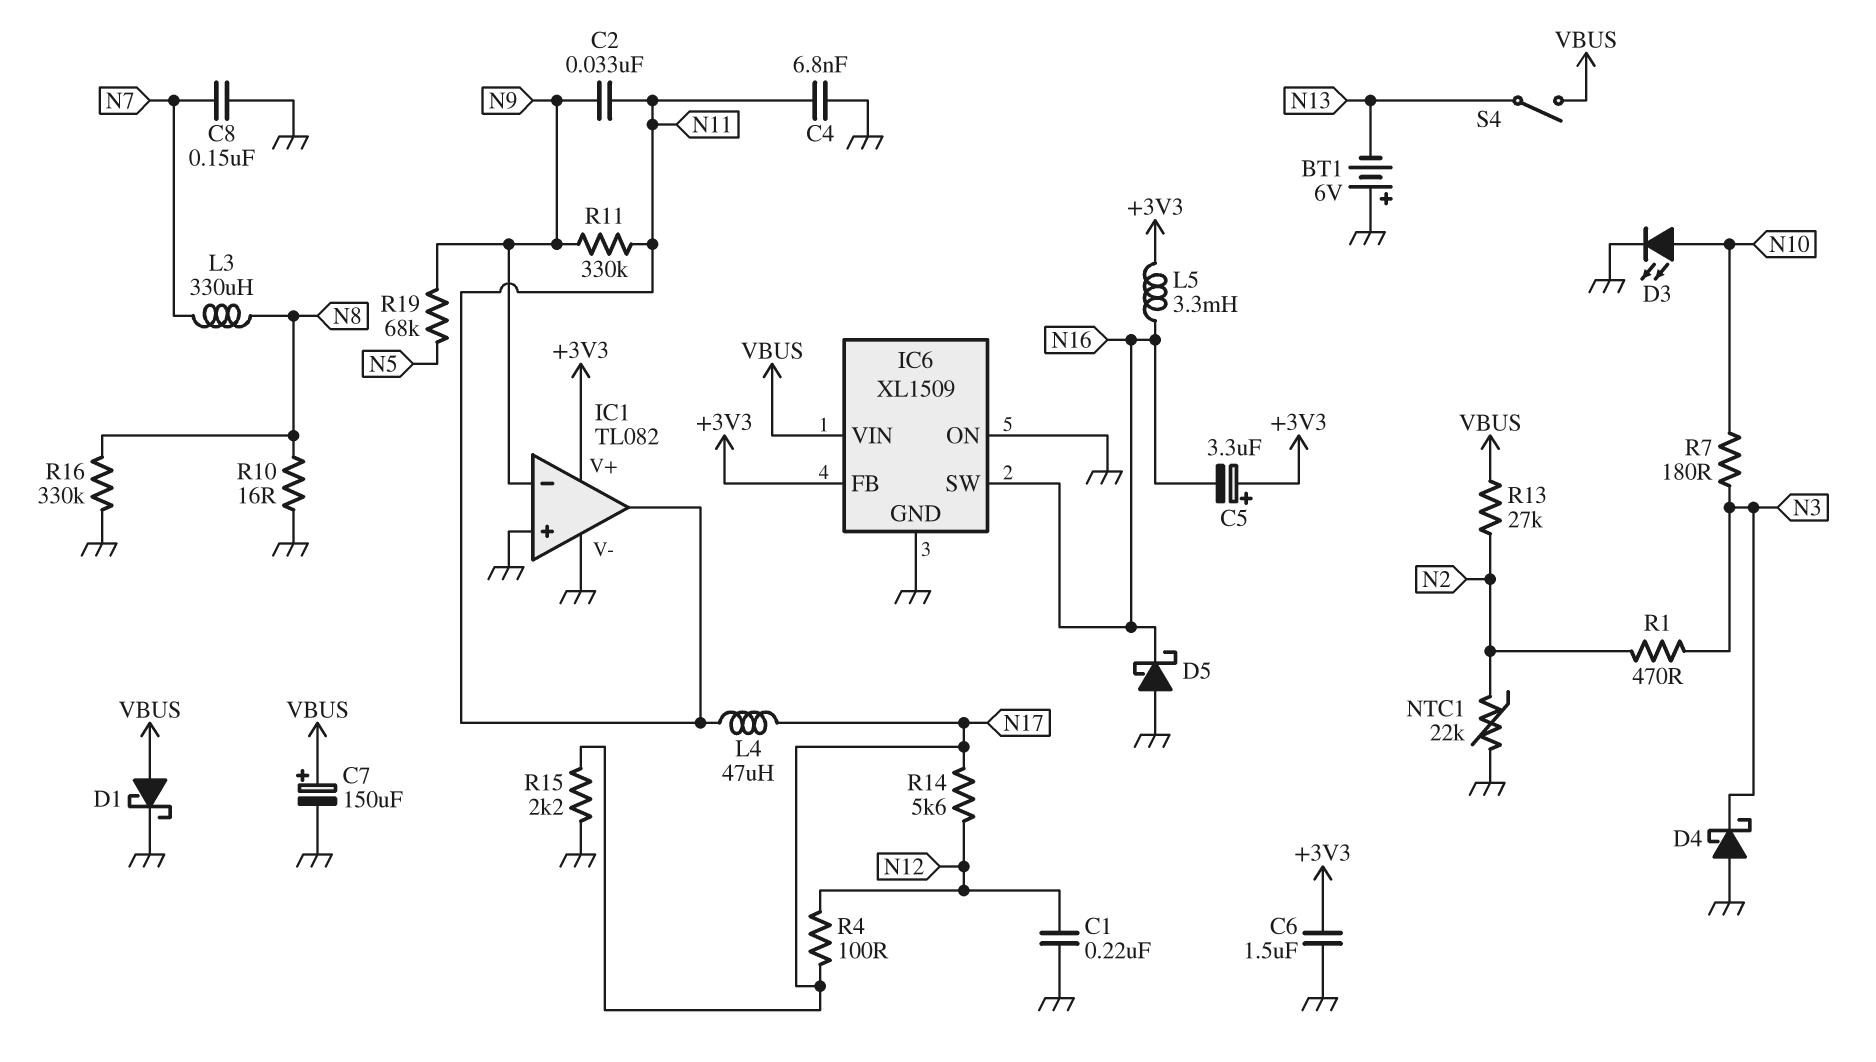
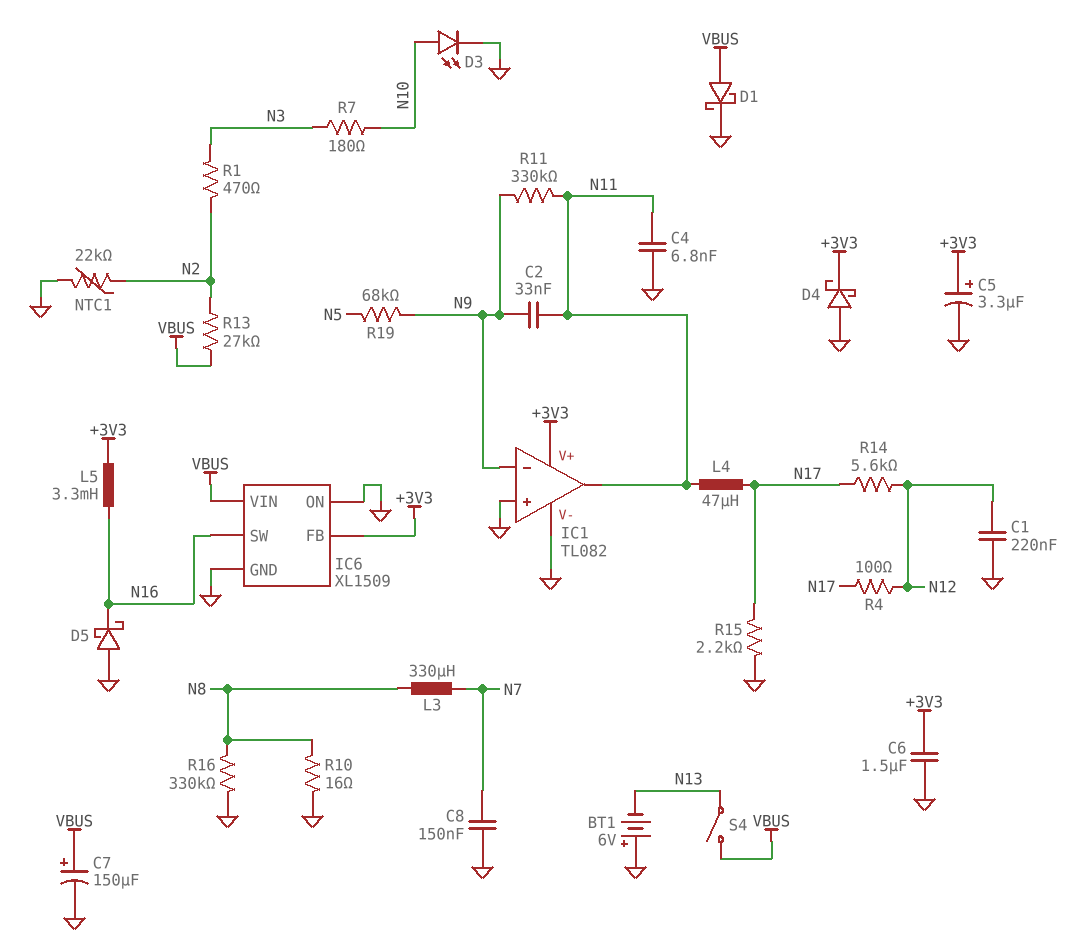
C5: 3.3uF (plus +3V3, minus N16) -> 3.3uF (plus +3V3, minus GND)
D4: schottky (A GND, K N3) -> schottky (A GND, K +3V3)

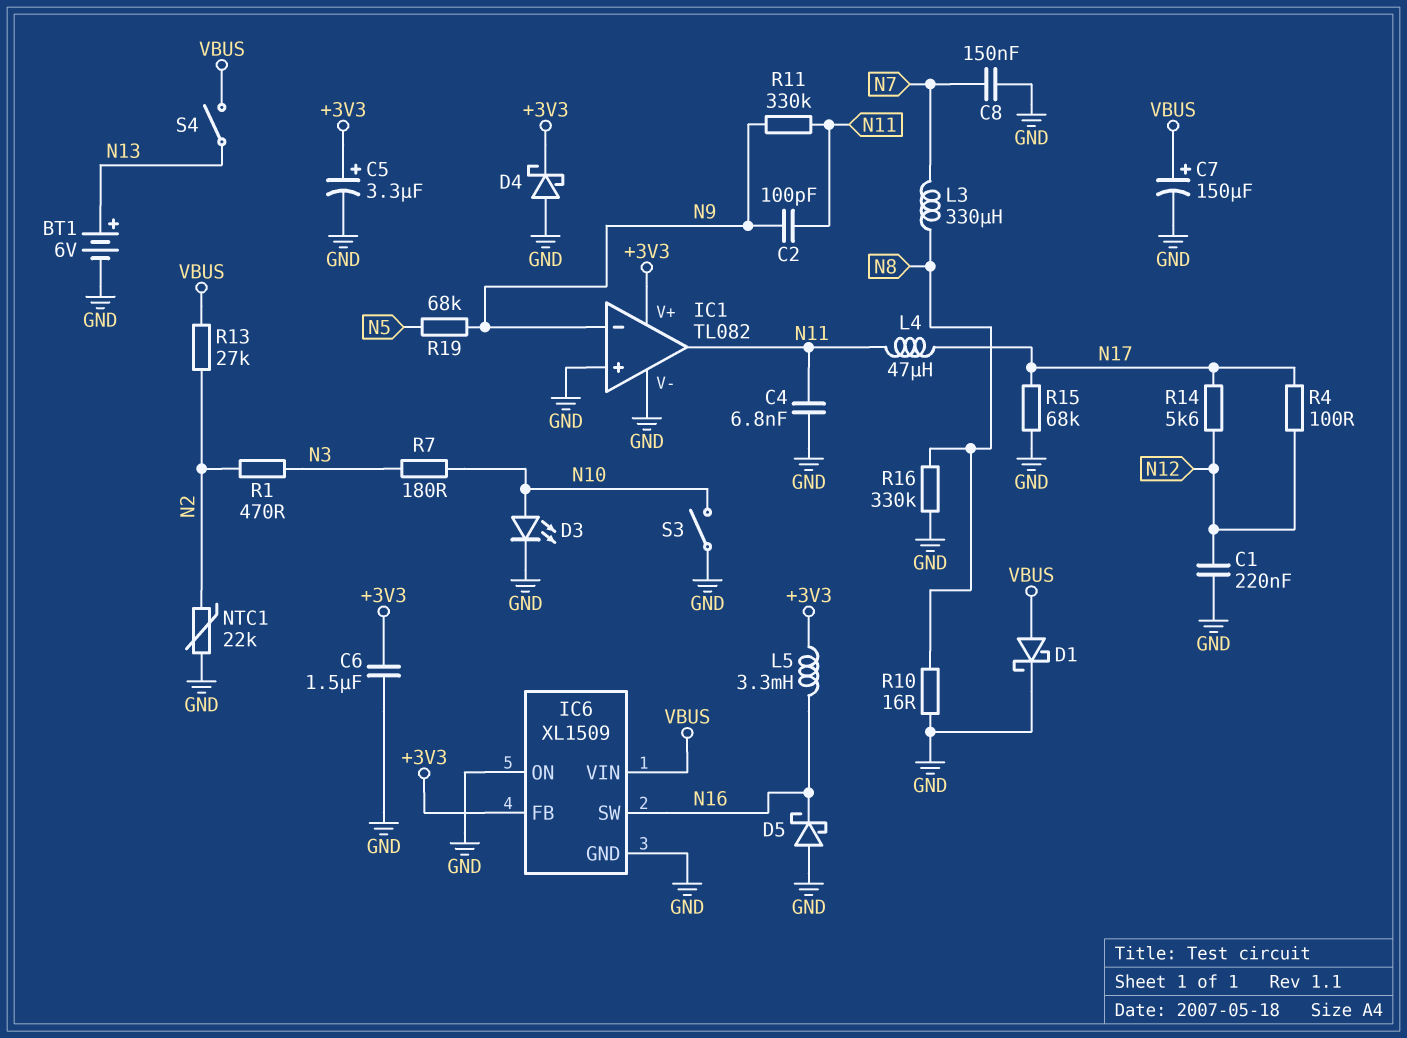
BT1: 6V (plus GND, minus N13) -> 6V (plus N13, minus GND)
C2: 33nF (N9, N11) -> 100pF (N9, N11)
R15: 2.2k (GND, N17) -> 68k (GND, N17)
S3: none -> switch (GND, N10)

